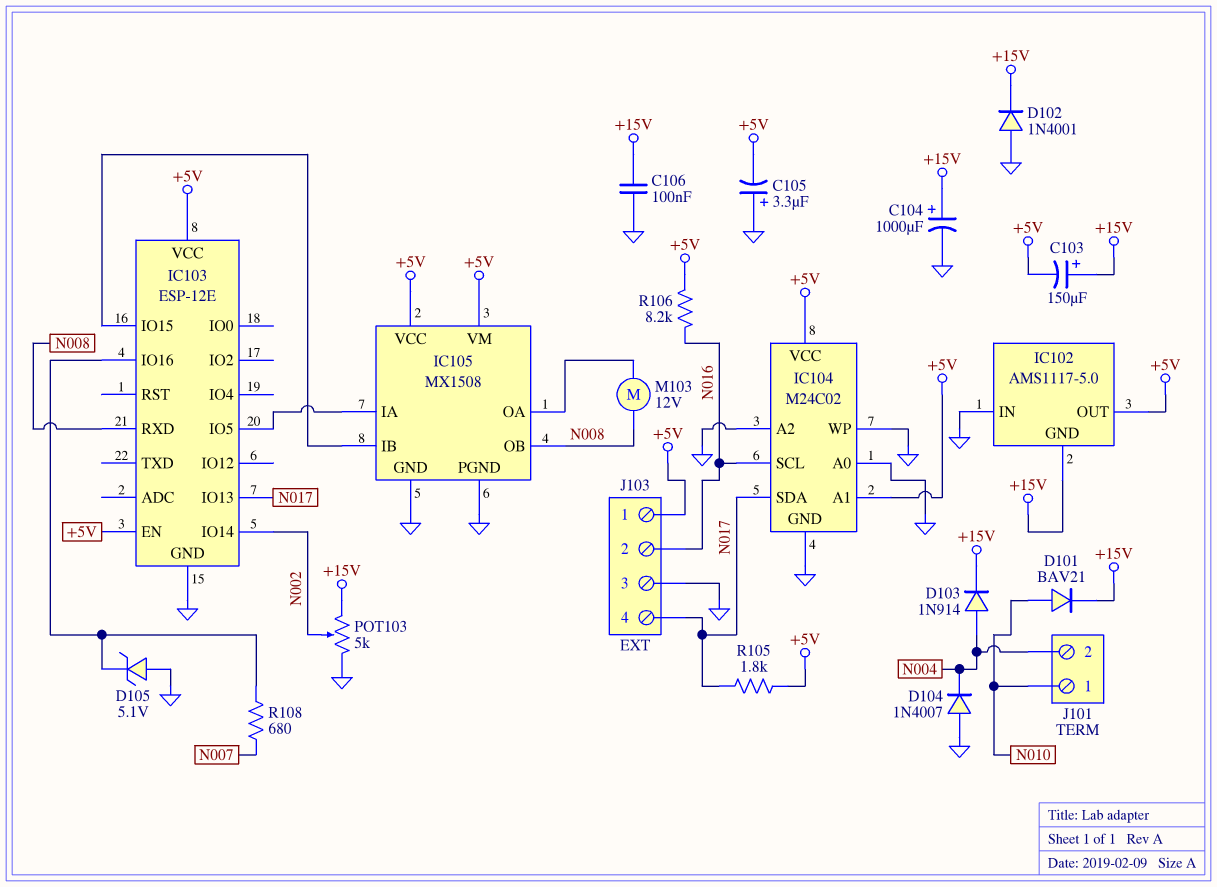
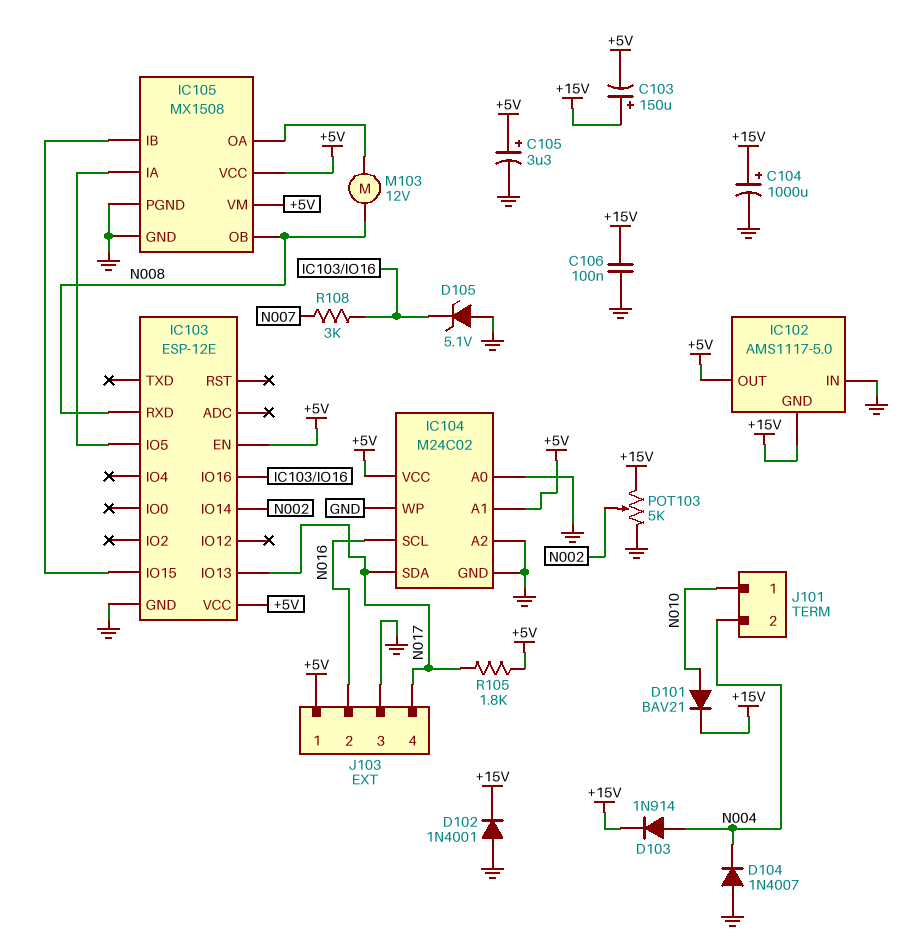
C105: 3.3uF (plus GND, minus +5V) -> 3.3uF (plus +5V, minus GND)
R106: 8.2k (+5V, N016) -> none
R108: 680 (IC103/IO16, N007) -> 3k (IC103/IO16, N007)

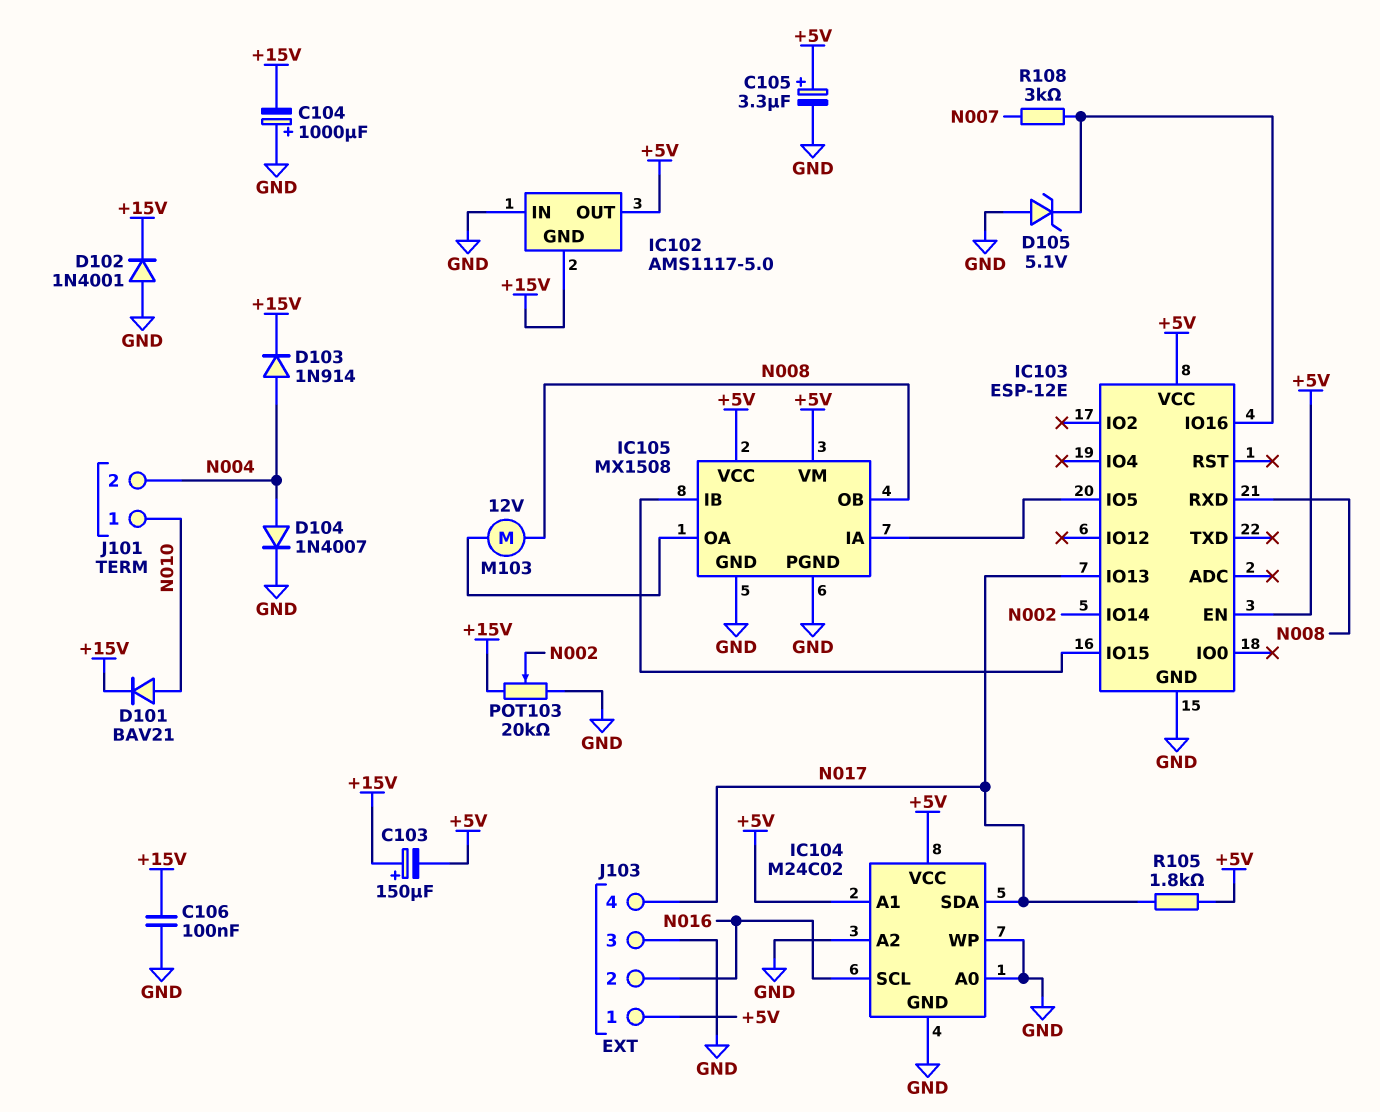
C104: 1000uF (plus +15V, minus GND) -> 1000uF (plus GND, minus +15V)
D104: diode 1N4007 (A GND, K N004) -> diode 1N4007 (A N004, K GND)
POT103: 5k (+15V, GND, wiper N002) -> 20k (+15V, GND, wiper N002)

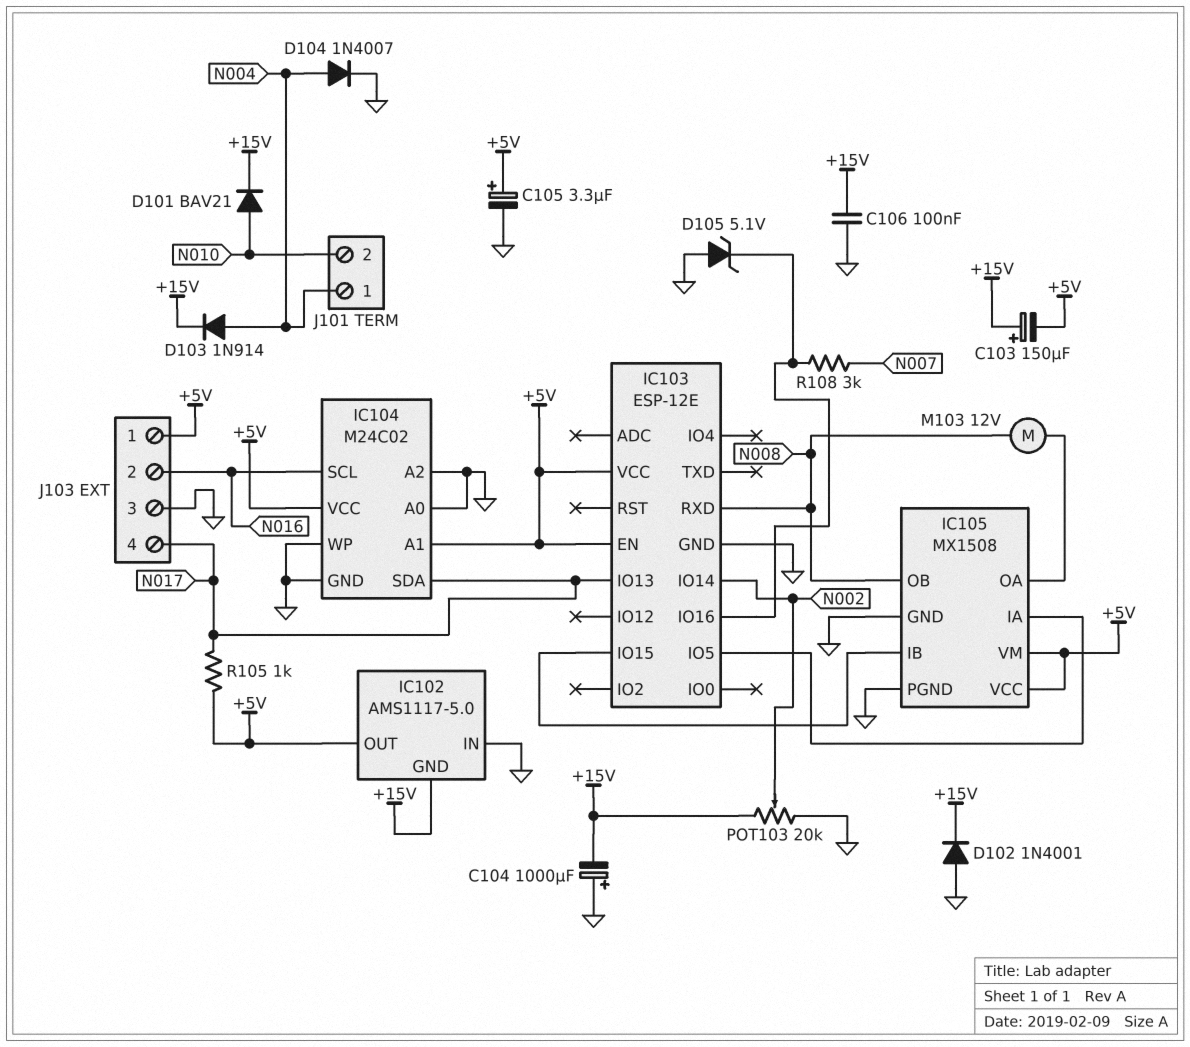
J101 pin 1: N010 -> N004
J101 pin 2: N004 -> N010
R105: 1.8k (+5V, N017) -> 1k (+5V, N017)

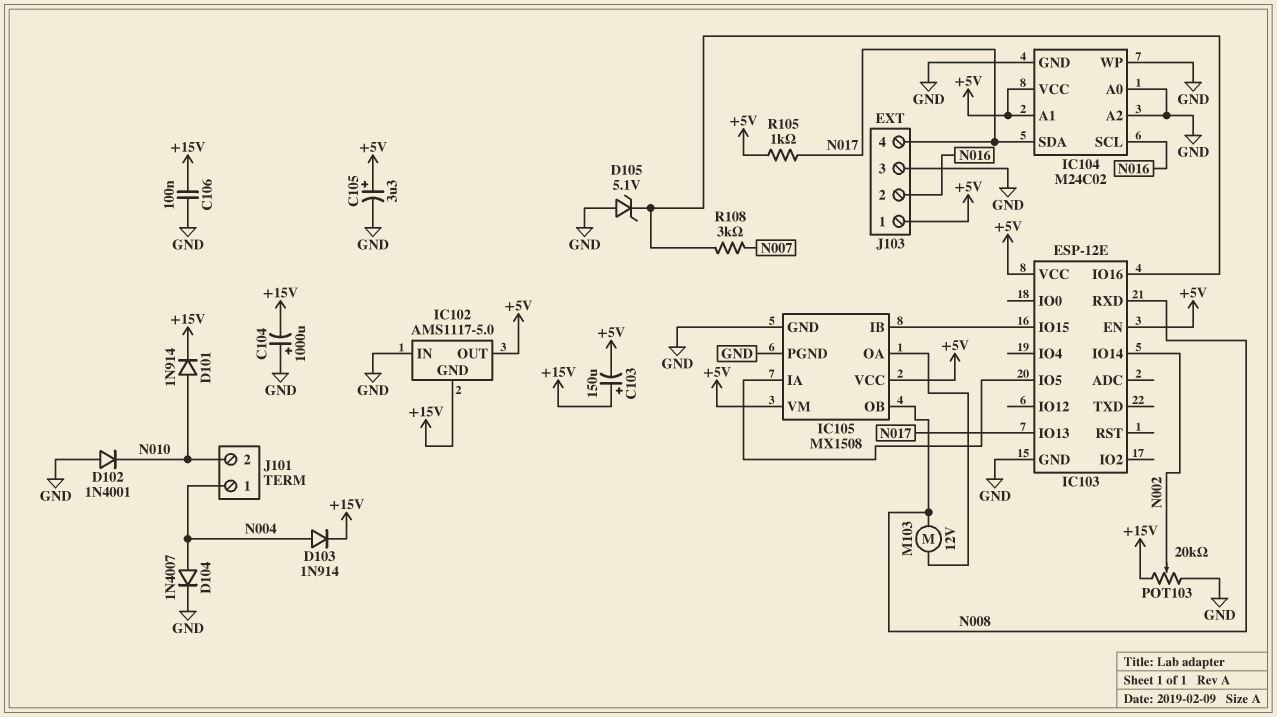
D101: diode BAV21 (A N010, K +15V) -> diode 1N914 (A N010, K +15V)
D102: diode 1N4001 (A GND, K +15V) -> diode 1N4001 (A GND, K N010)

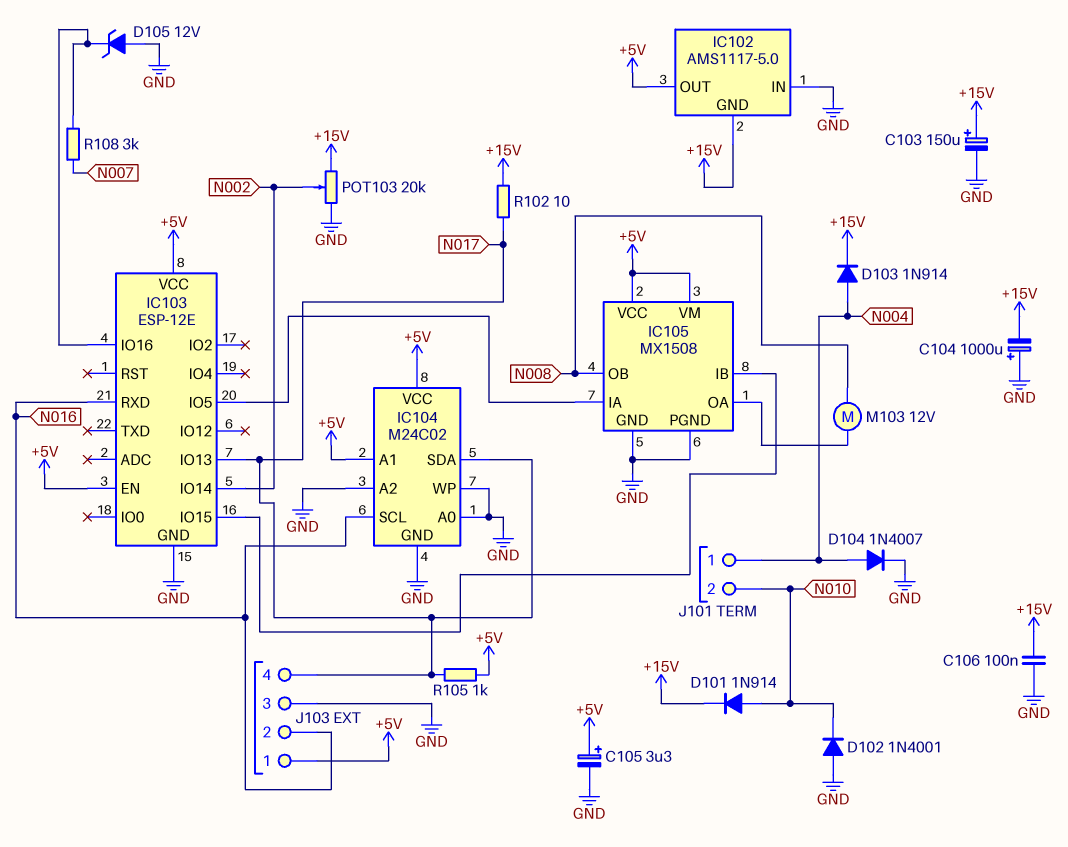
C103: 150uF (plus +15V, minus +5V) -> 150uF (plus +15V, minus GND)
D105: zener 5.1V (A GND, K IC103/IO16) -> zener 12V (A GND, K IC103/IO16)
IC103 pin RXD: N008 -> N016
R102: none -> 10 (+15V, N017)

